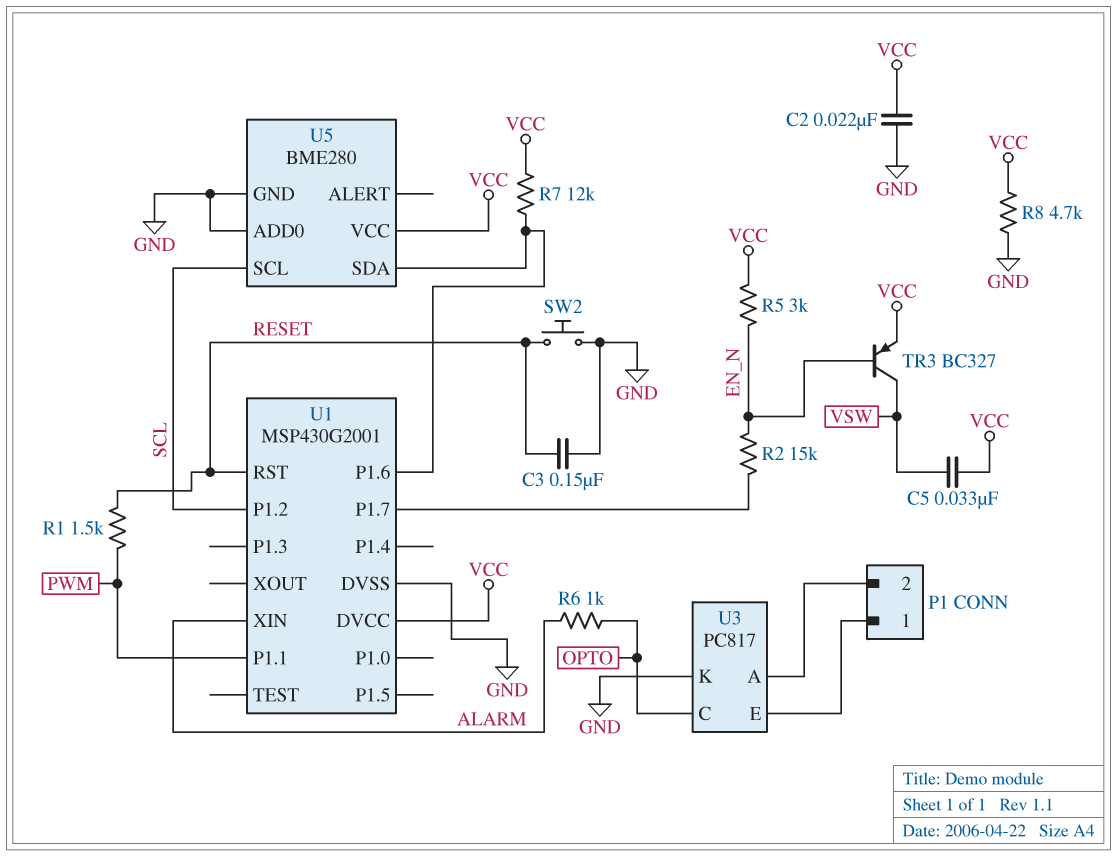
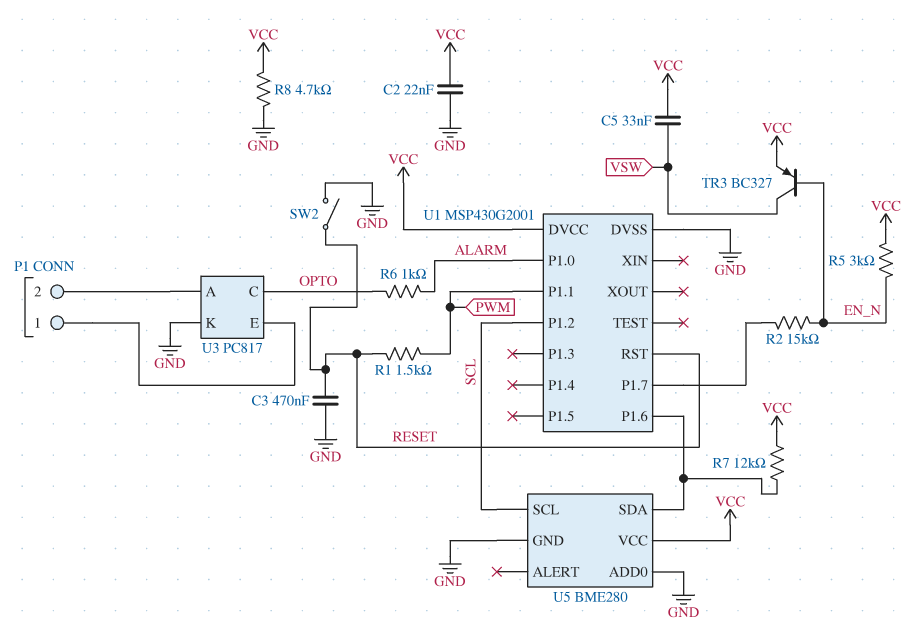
C3: 150nF (GND, RESET) -> 470nF (GND, RESET)
SW2: button (GND, RESET) -> switch (GND, RESET)
U1 pin P1.0: none -> ALARM
U1 pin XIN: ALARM -> none

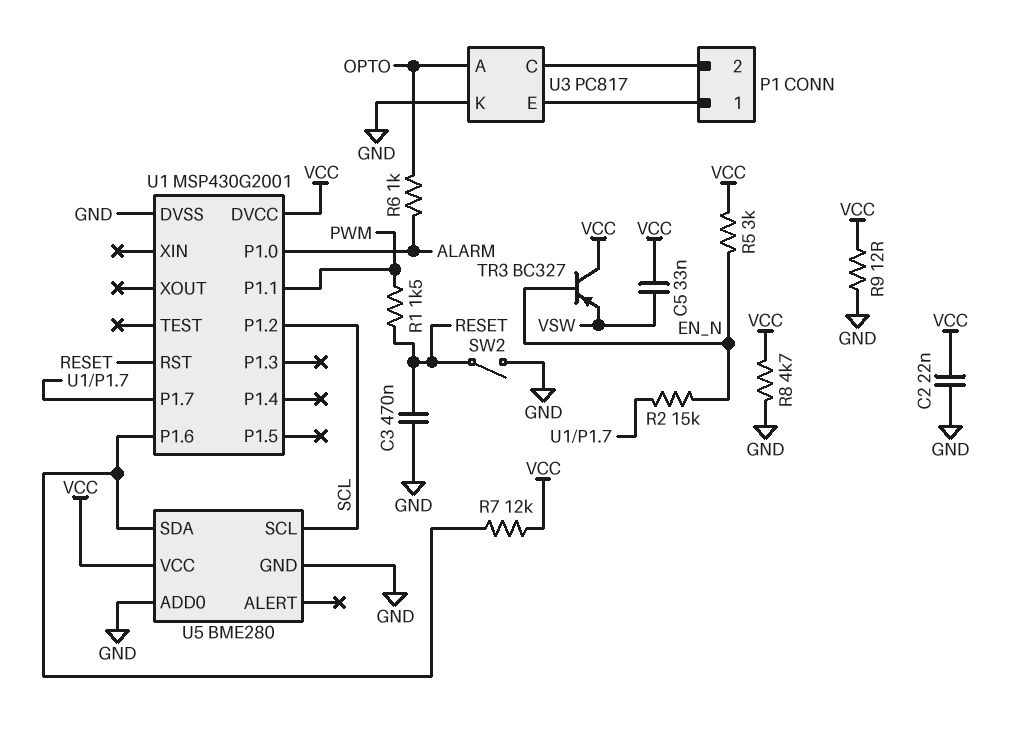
R9: none -> 12 (GND, VCC)
TR3: PNP BC327 (B EN_N, C VSW, E VCC) -> PNP BC327 (B EN_N, C VCC, E VSW)
U3 pin A: P1/2 -> OPTO
U3 pin C: OPTO -> P1/2

